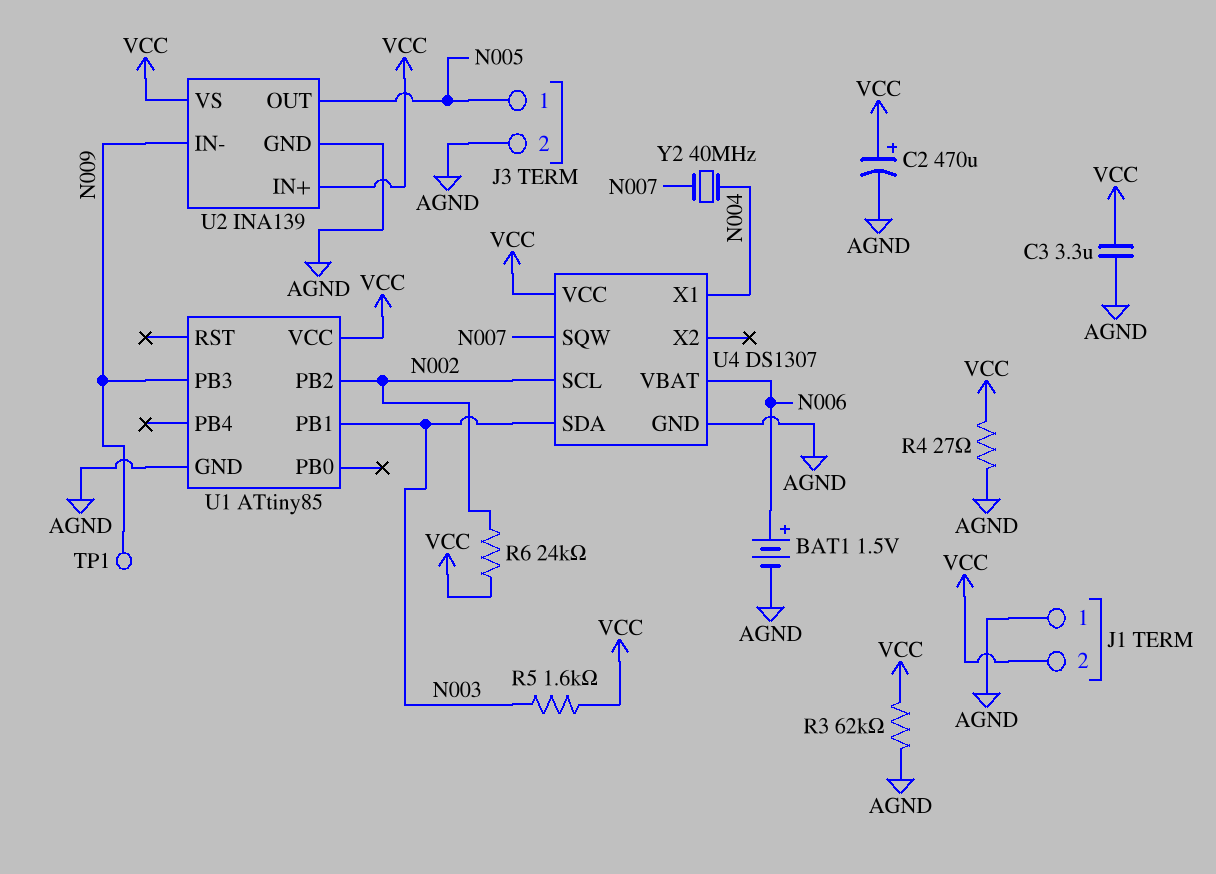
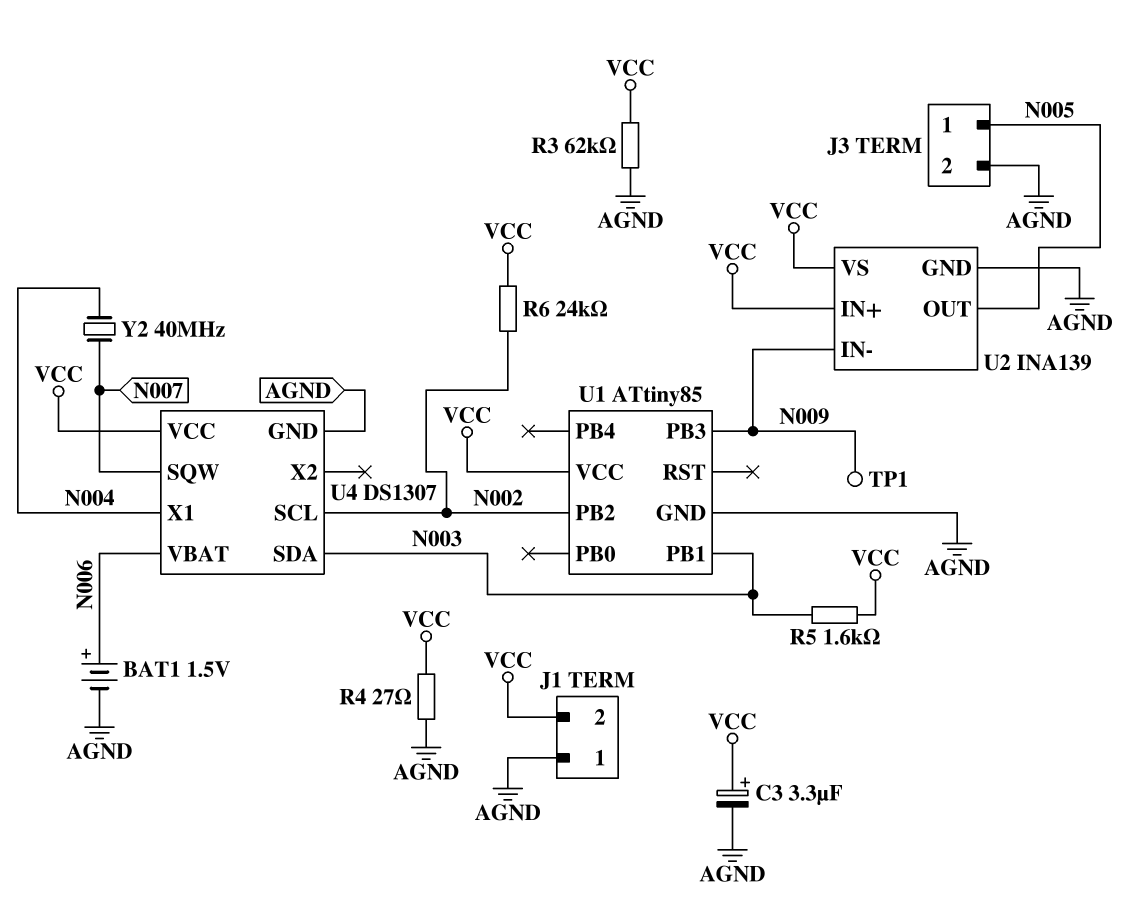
C2: 470uF (plus VCC, minus AGND) -> none
C3: 3.3uF (AGND, VCC) -> 3.3uF (plus VCC, minus AGND)

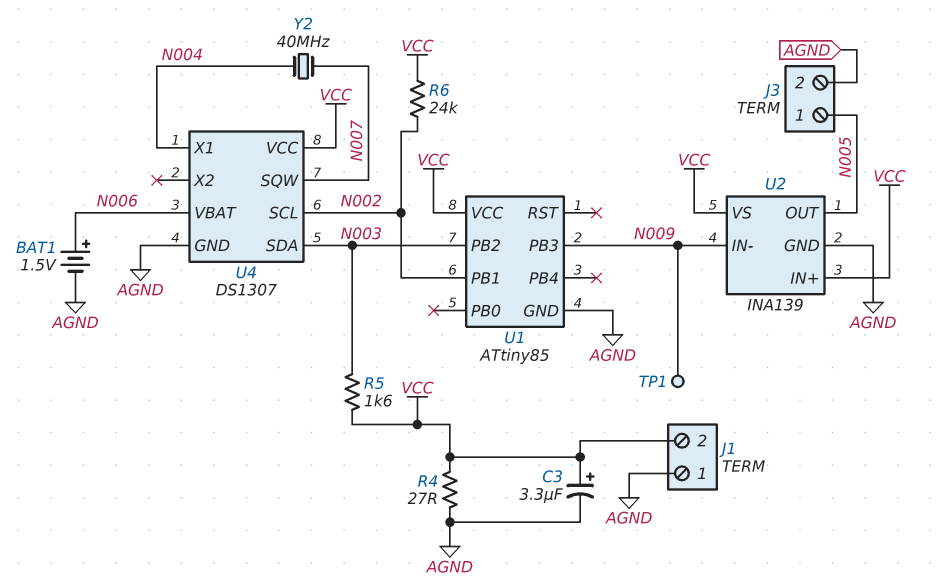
R3: 62k (AGND, VCC) -> none
U1 pin PB1: N003 -> N002
U1 pin PB2: N002 -> N003

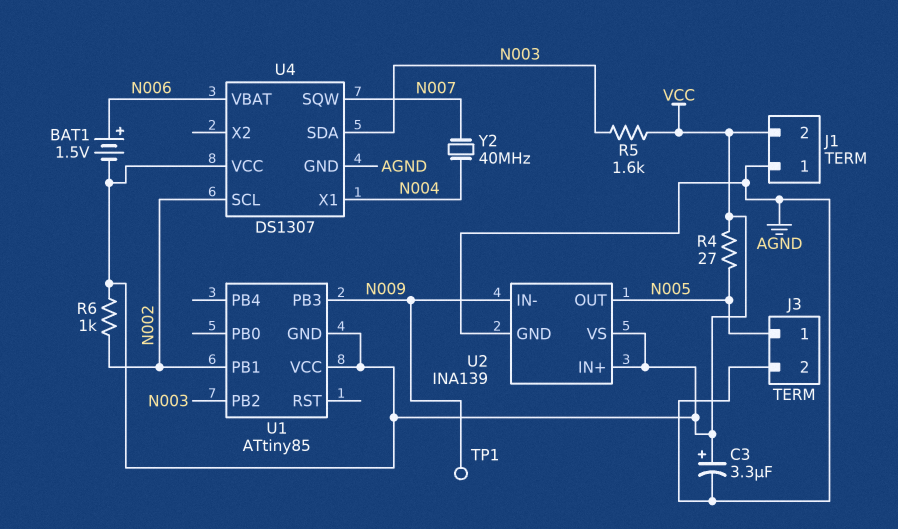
BAT1: 1.5V (plus N006, minus AGND) -> 1.5V (plus N006, minus VCC)
R4: 27 (AGND, VCC) -> 27 (N005, VCC)
R6: 24k (N002, VCC) -> 1k (N002, VCC)
U1 pin GND: AGND -> VCC

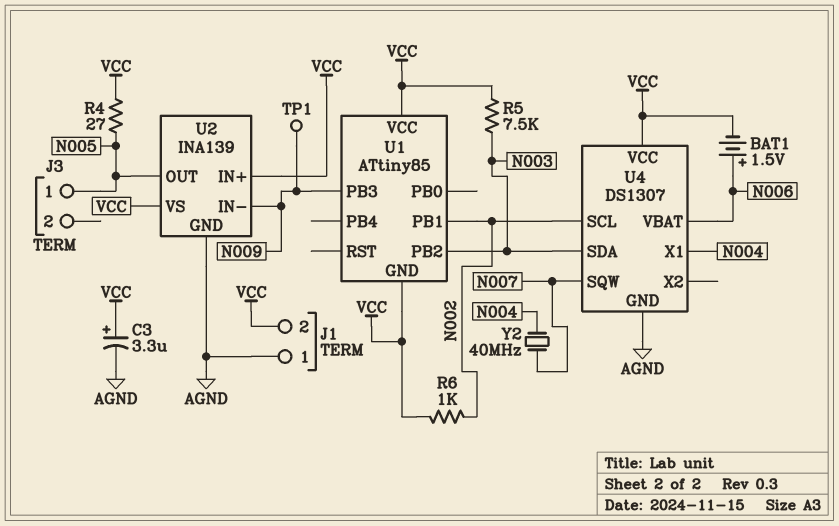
J3 pin 2: AGND -> none
R5: 1.6k (N003, VCC) -> 7.5k (N003, VCC)

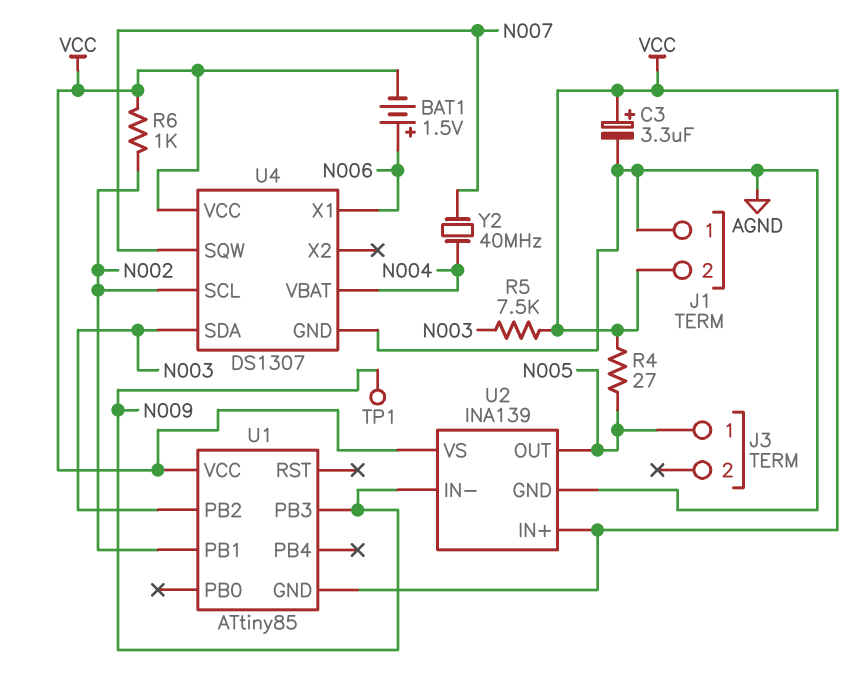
U4 pin VBAT: N006 -> N004
U4 pin X1: N004 -> N006

